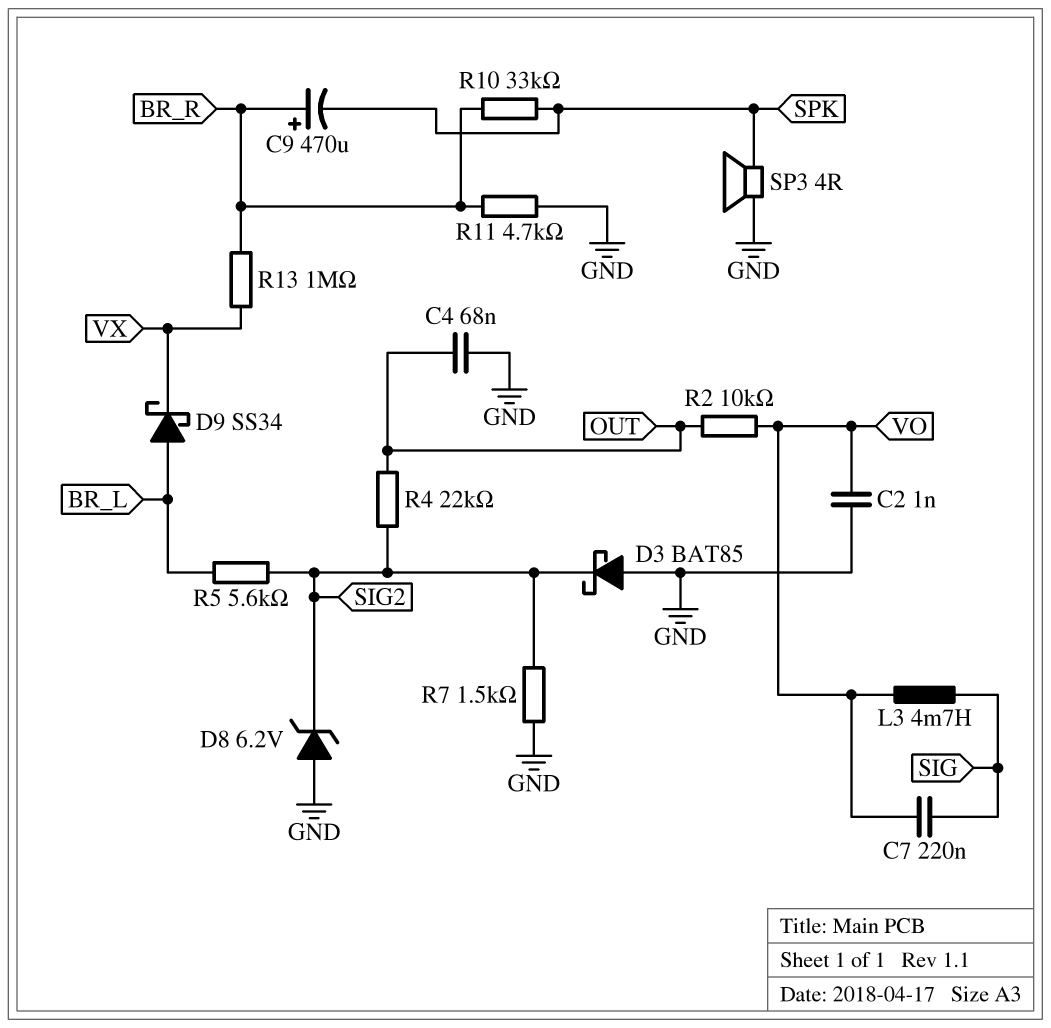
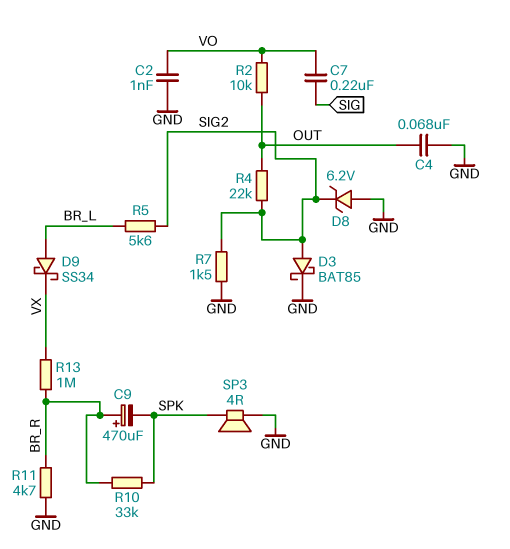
D3: schottky BAT85 (A GND, K SIG2) -> schottky BAT85 (A SIG2, K GND)
L3: 4.7mH (SIG, VO) -> none

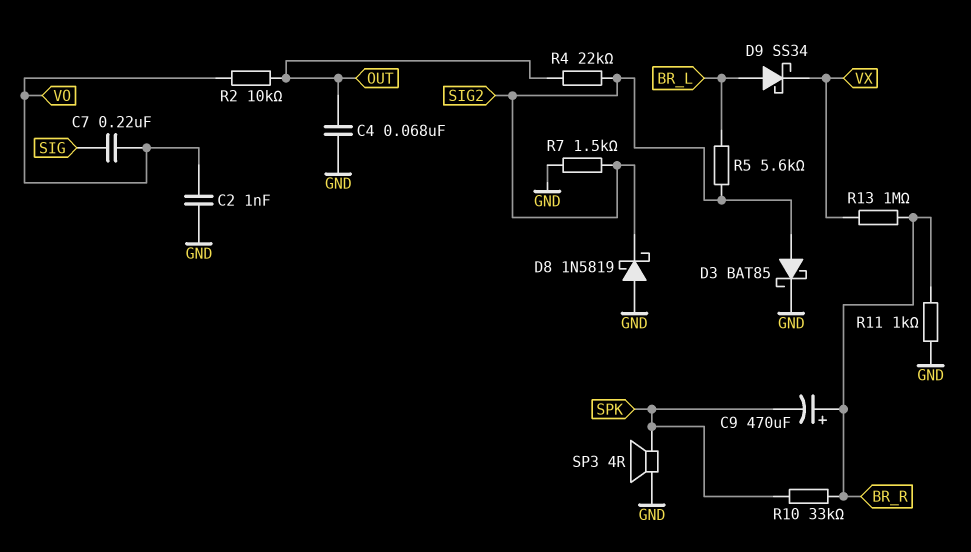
D8: zener 6.2V (A GND, K SIG2) -> schottky 1N5819 (A GND, K SIG2)
R11: 4.7k (BR_R, GND) -> 1k (BR_R, GND)

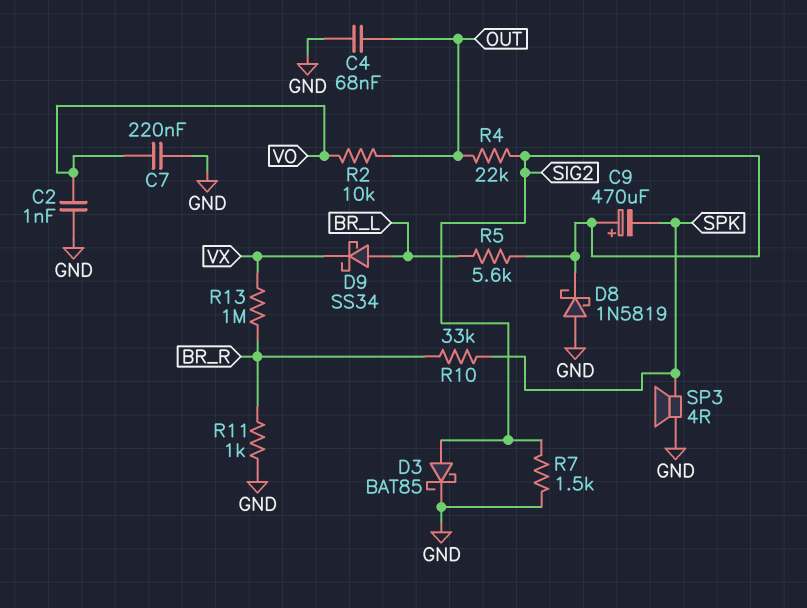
C7: 220nF (SIG, VO) -> 220nF (GND, VO)
C9: 470uF (plus BR_R, minus SPK) -> 470uF (plus SIG2, minus SPK)

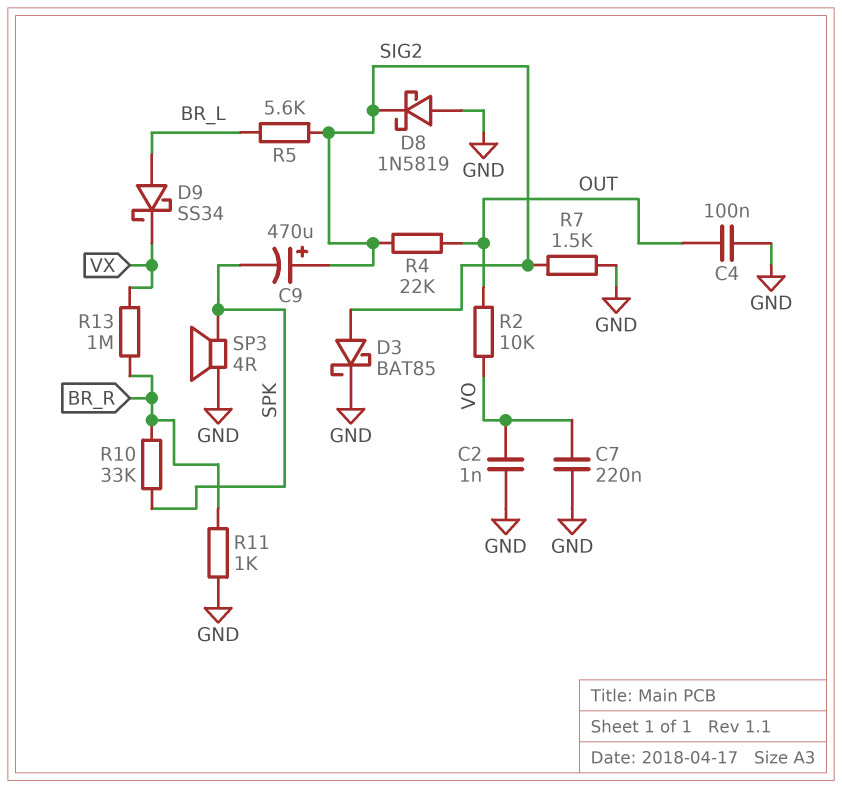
C4: 68nF (GND, OUT) -> 100nF (GND, OUT)

